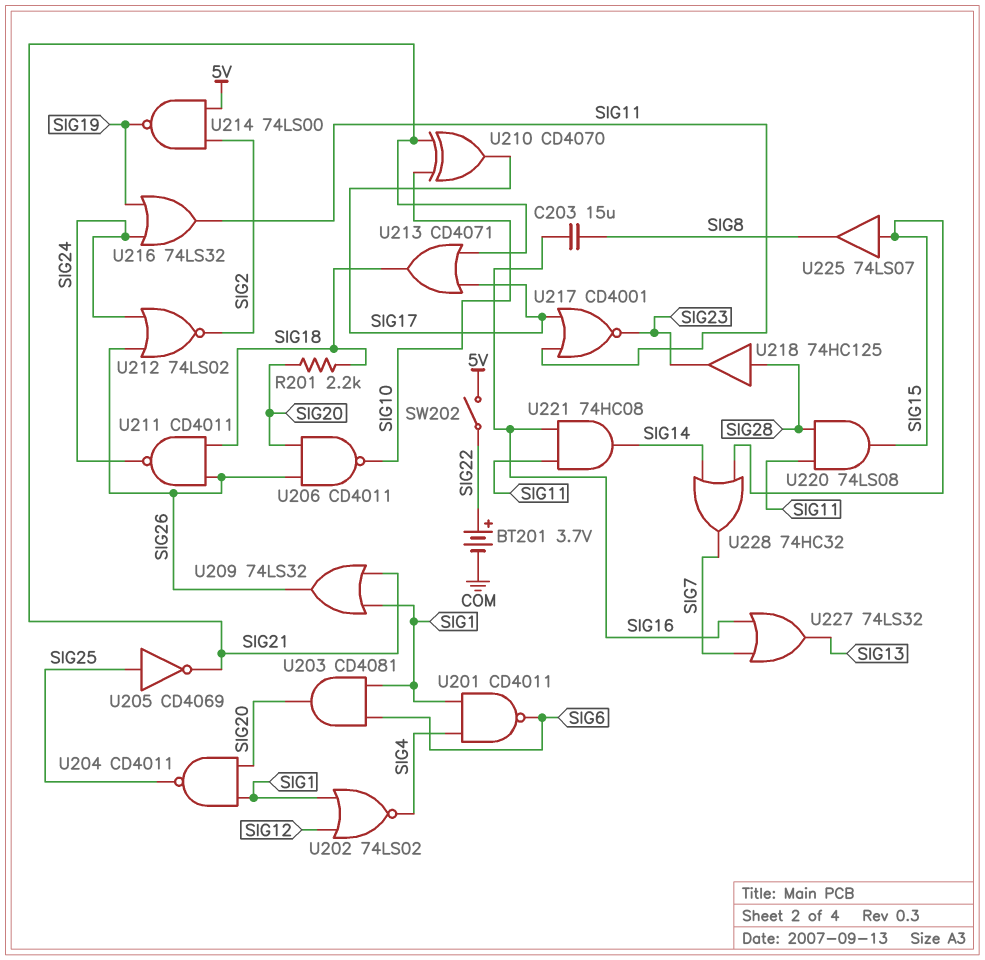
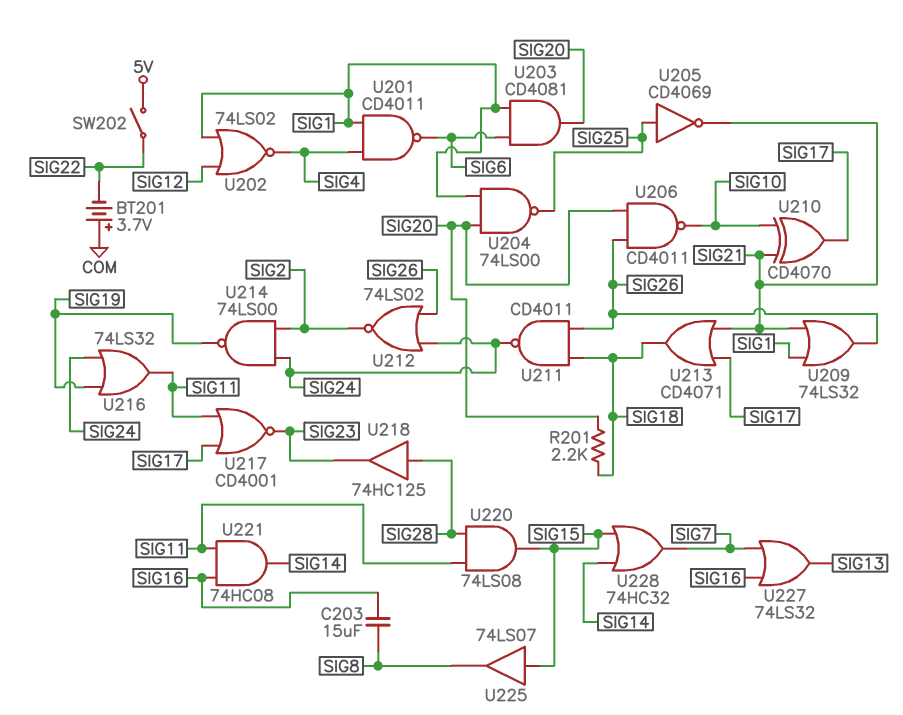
BT201: 3.7V (plus SIG22, minus COM) -> 3.7V (plus COM, minus SIG22)
U204: NAND CD4011 (in SIG1, in SIG20, out SIG25) -> NAND 74LS00 (in SIG1, in SIG20, out SIG25)
U214: NAND 74LS00 (in 5V, in SIG2, out SIG19) -> NAND 74LS00 (in SIG2, in SIG24, out SIG19)

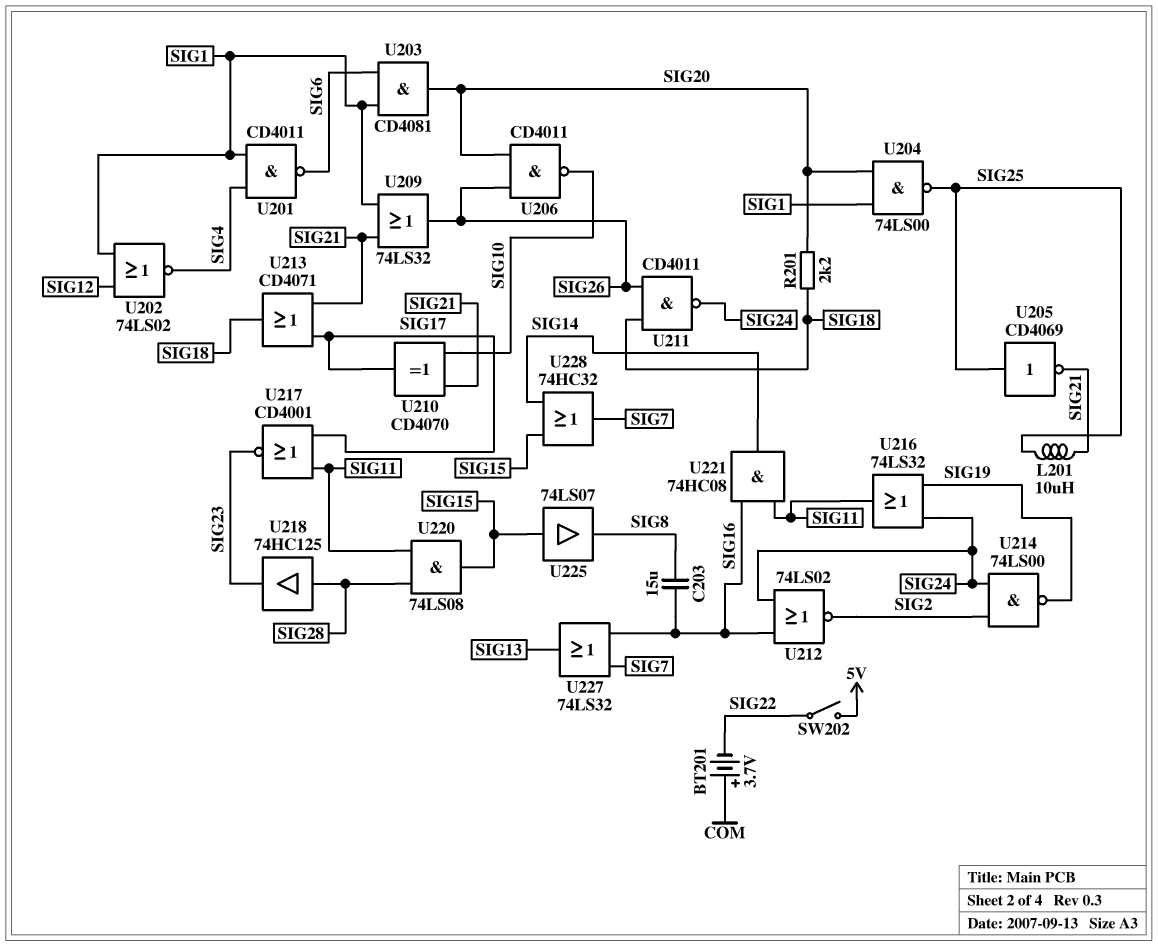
L201: none -> 10uH (SIG21, SIG25)
U212: NOR 74LS02 (in SIG24, in SIG26, out SIG2) -> NOR 74LS02 (in SIG16, in SIG24, out SIG2)

